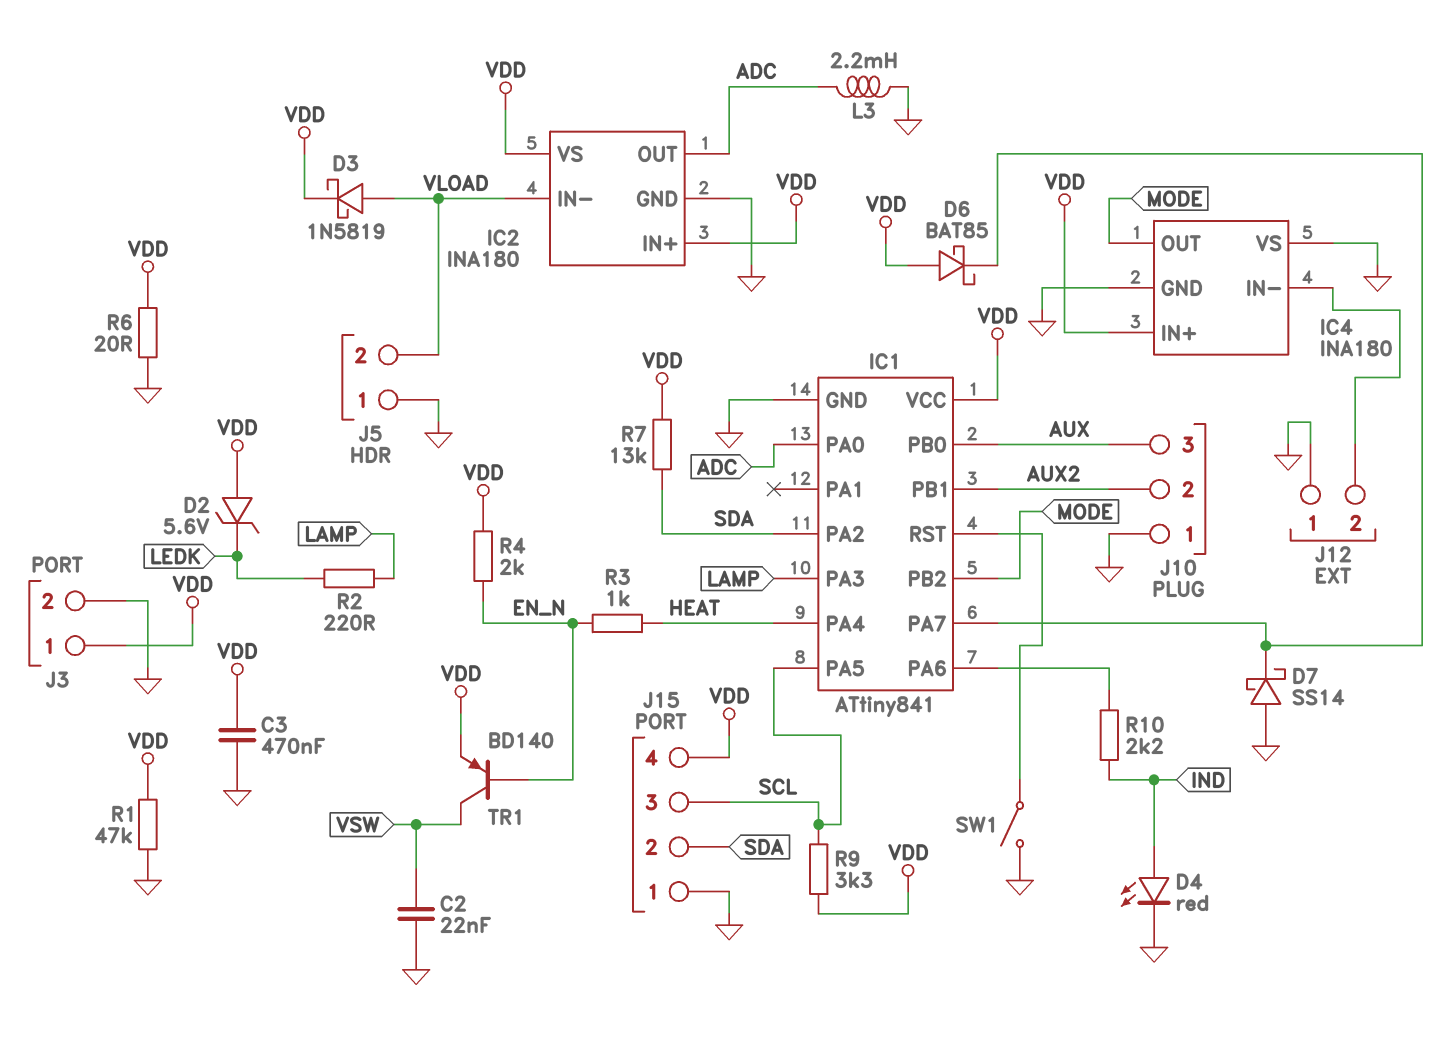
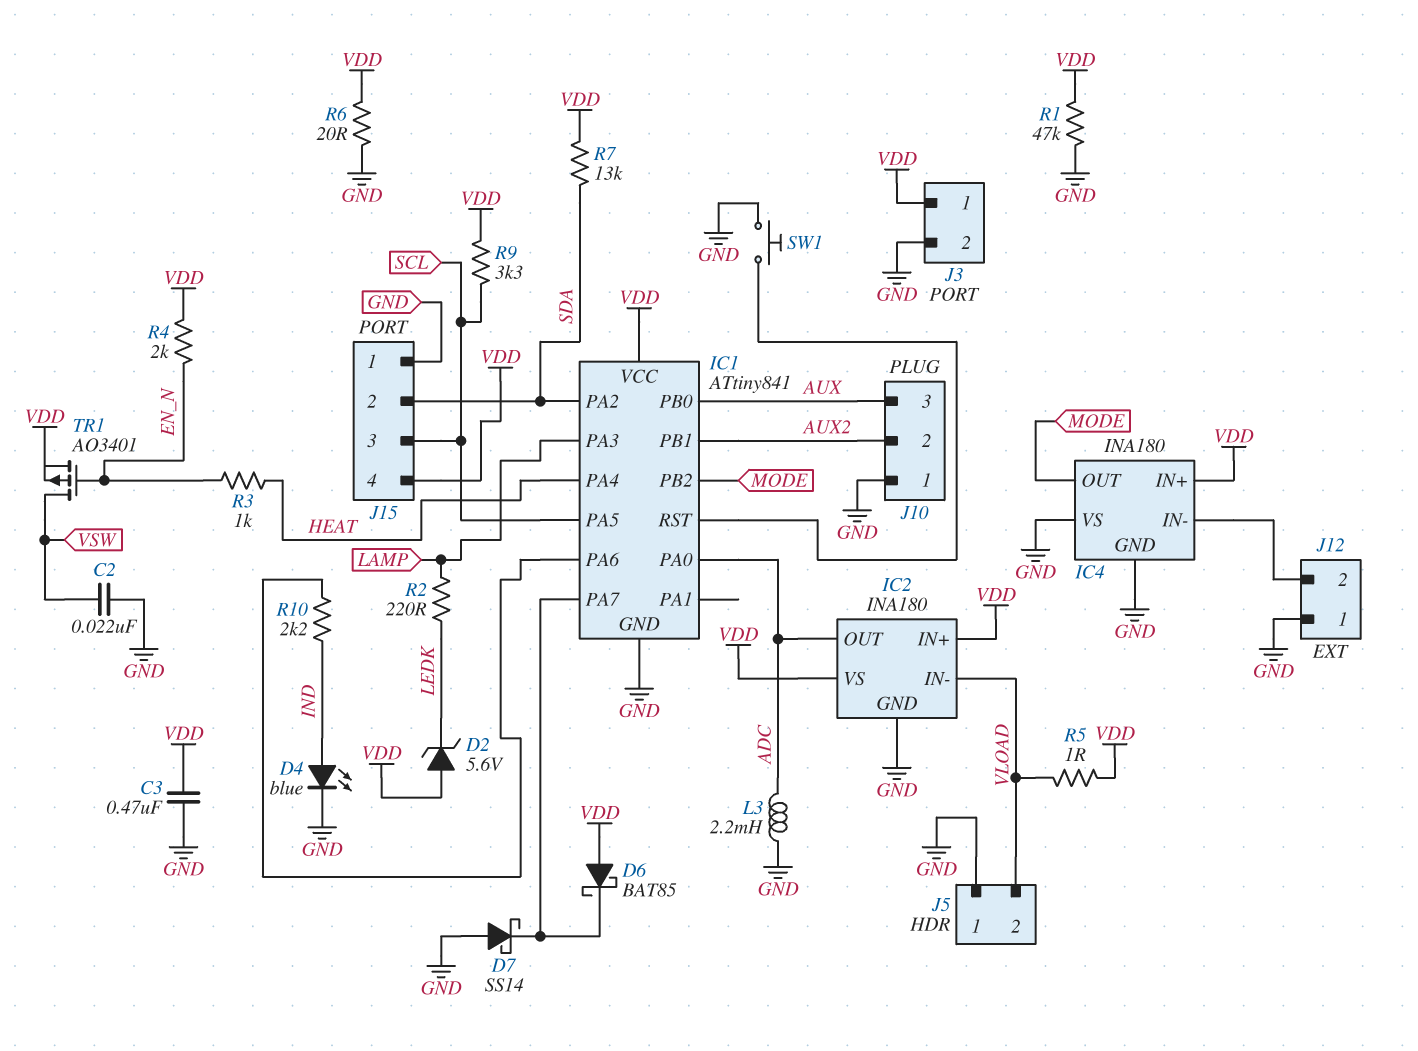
D3: schottky 1N5819 (A VLOAD, K VDD) -> none
D4: LED red (A IND, K GND) -> LED blue (A IND, K GND)
R5: none -> 1 (VDD, VLOAD)
SW1: switch (GND, IC1/RST) -> button (GND, IC1/RST)
TR1: PNP BD140 (B EN_N, C VSW, E VDD) -> PMOS AO3401 (G EN_N, D VSW, S VDD)

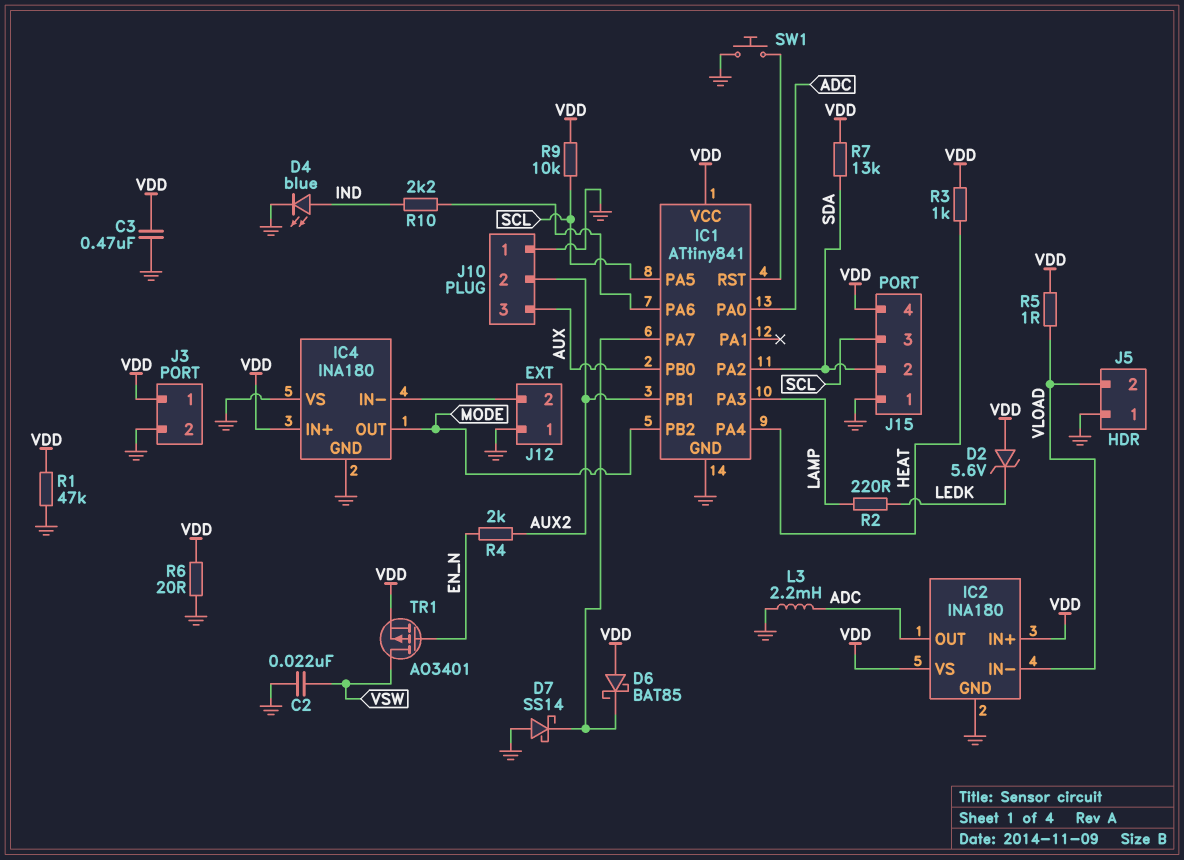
R3: 1k (EN_N, HEAT) -> 1k (HEAT, VDD)
R4: 2k (EN_N, VDD) -> 2k (AUX2, EN_N)
R9: 3.3k (SCL, VDD) -> 10k (SCL, VDD)

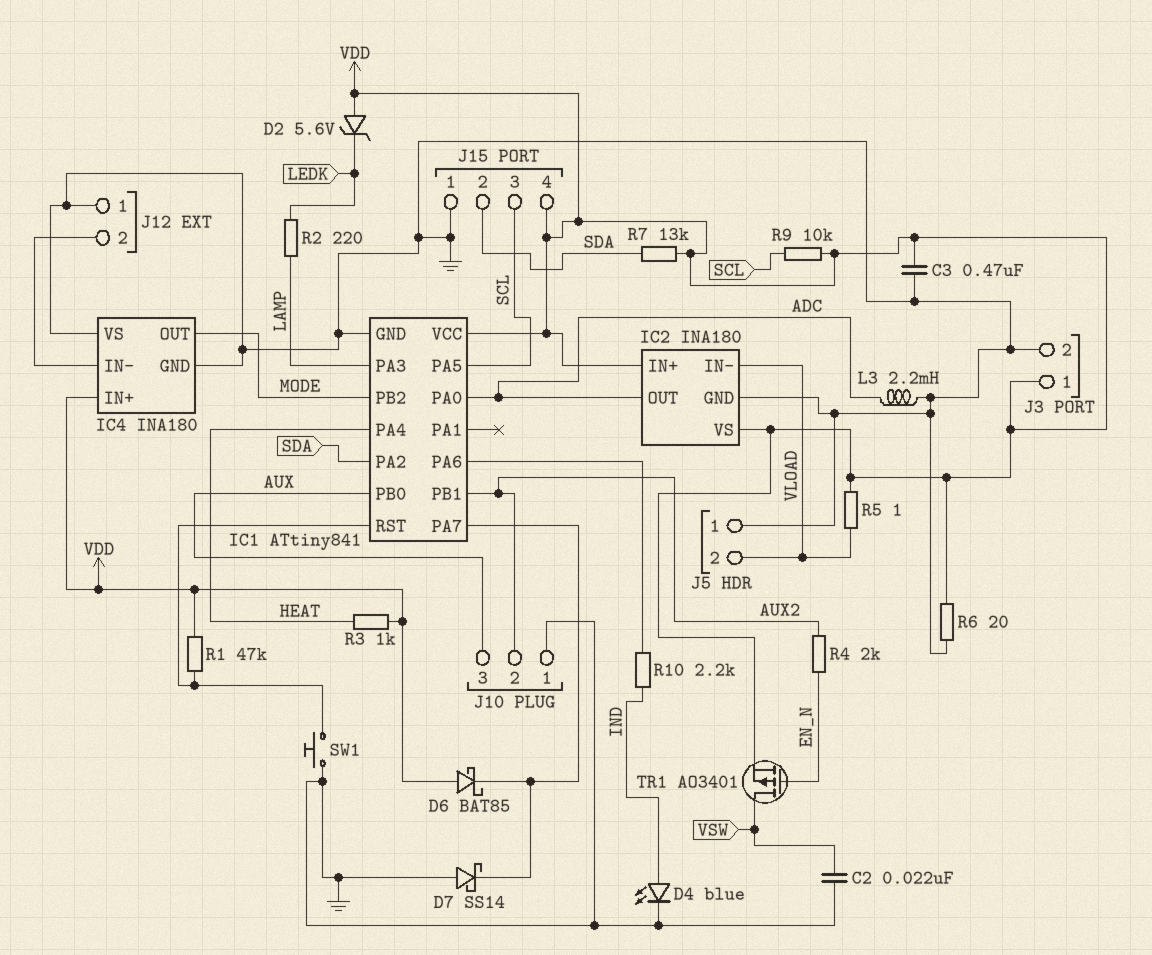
R1: 47k (GND, VDD) -> 47k (IC1/RST, VDD)

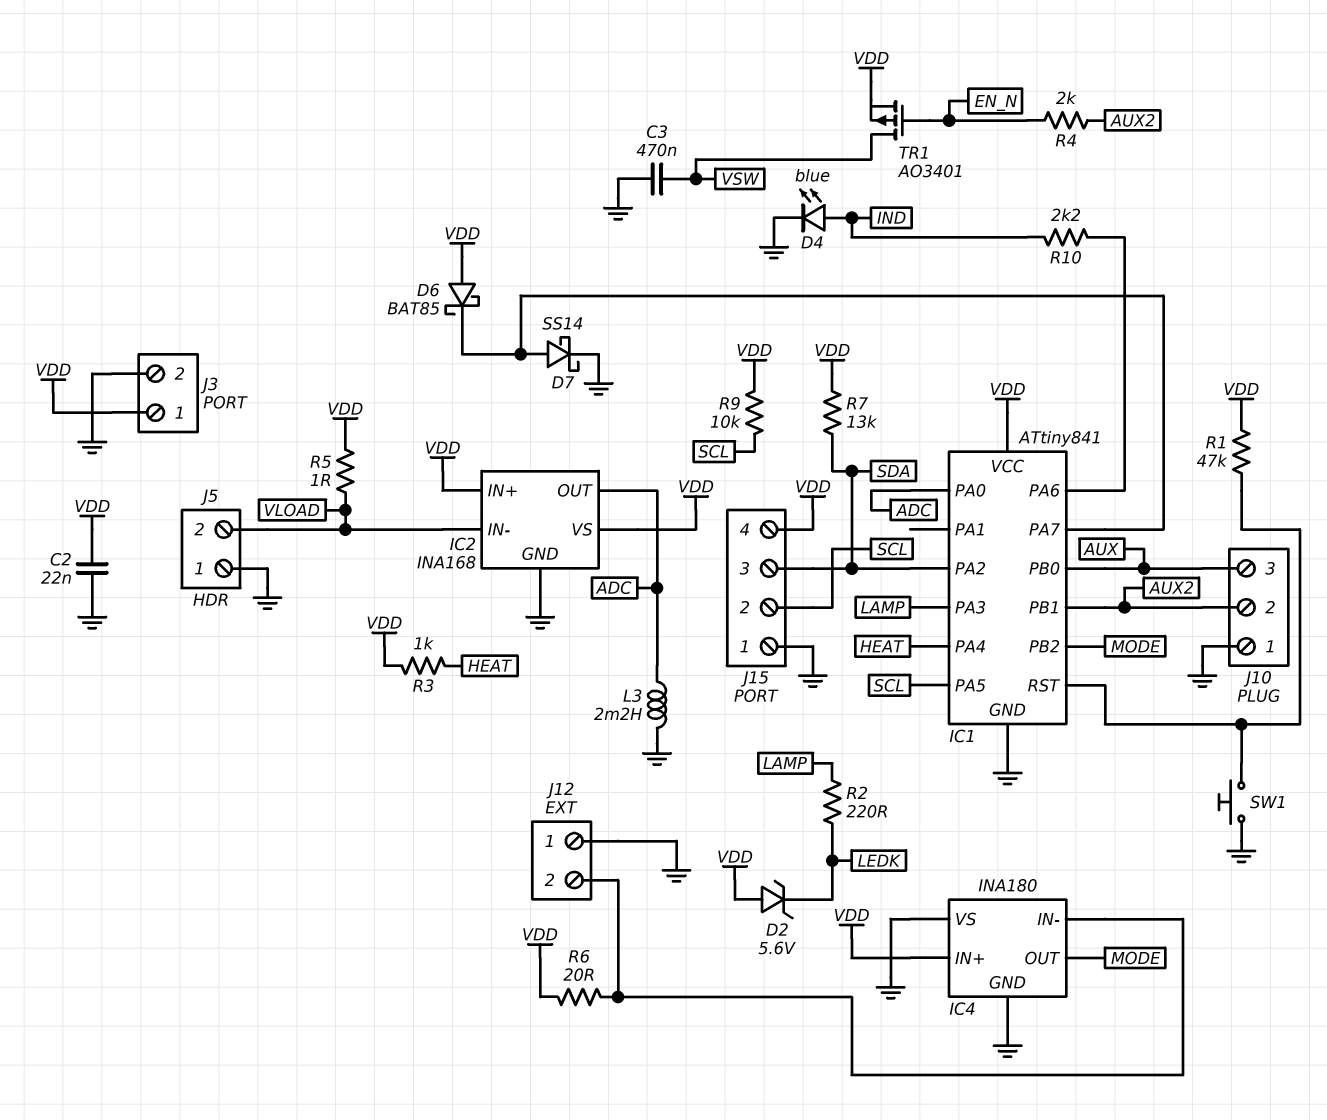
C2: 22nF (GND, VSW) -> 22nF (GND, VDD)
C3: 470nF (GND, VDD) -> 470nF (GND, VSW)
D7: schottky SS14 (A GND, K IC1/PA7) -> schottky SS14 (A IC1/PA7, K GND)
IC2: INA180 -> INA168
J15 pin 2: SDA -> SCL
J15 pin 3: SCL -> SDA
R6: 20 (GND, VDD) -> 20 (IC4/IN-, VDD)

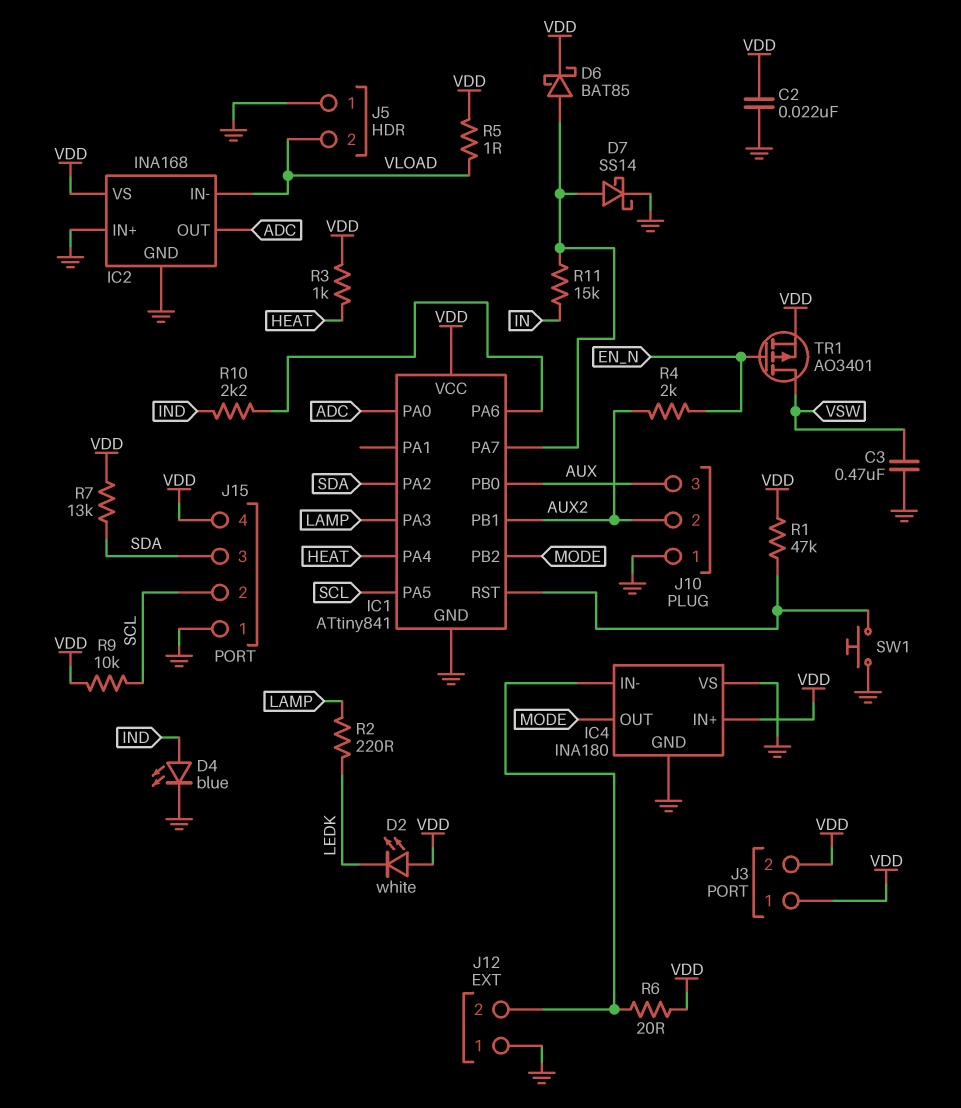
D2: zener 5.6V (A VDD, K LEDK) -> LED white (A VDD, K LEDK)
D6: schottky BAT85 (A VDD, K IC1/PA7) -> schottky BAT85 (A IC1/PA7, K VDD)
IC2 pin IN+: VDD -> GND
J3 pin 2: GND -> VDD
L3: 2.2mH (ADC, GND) -> none
R11: none -> 15k (IC1/PA7, IN)

